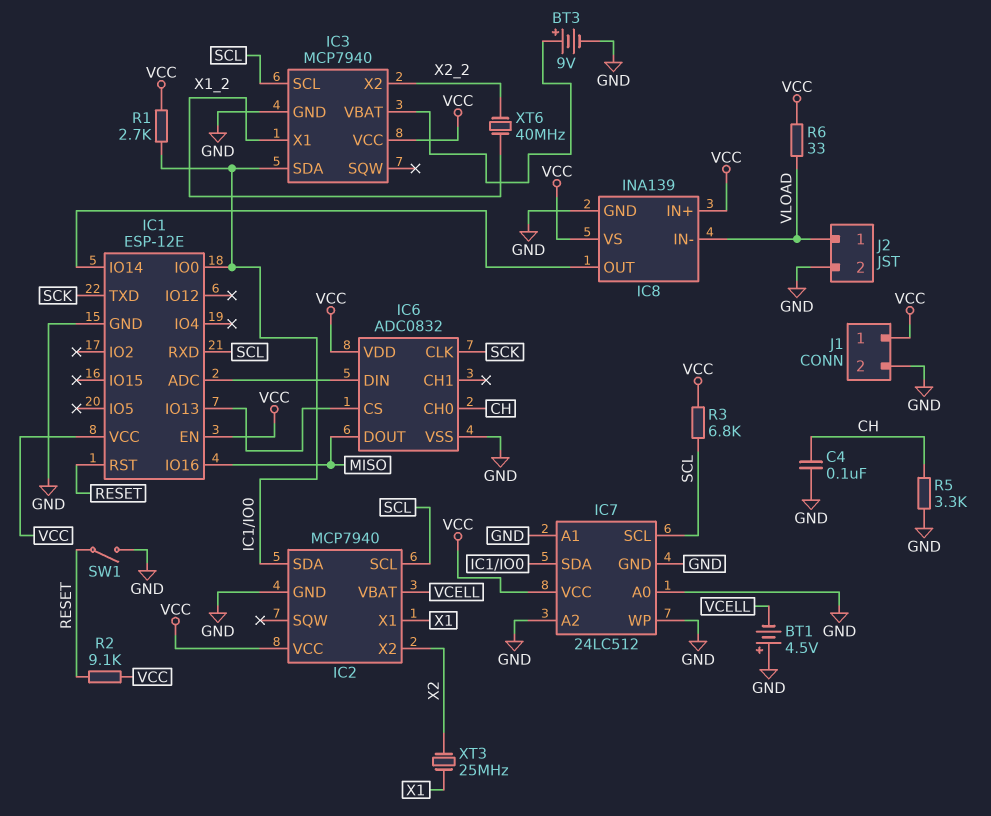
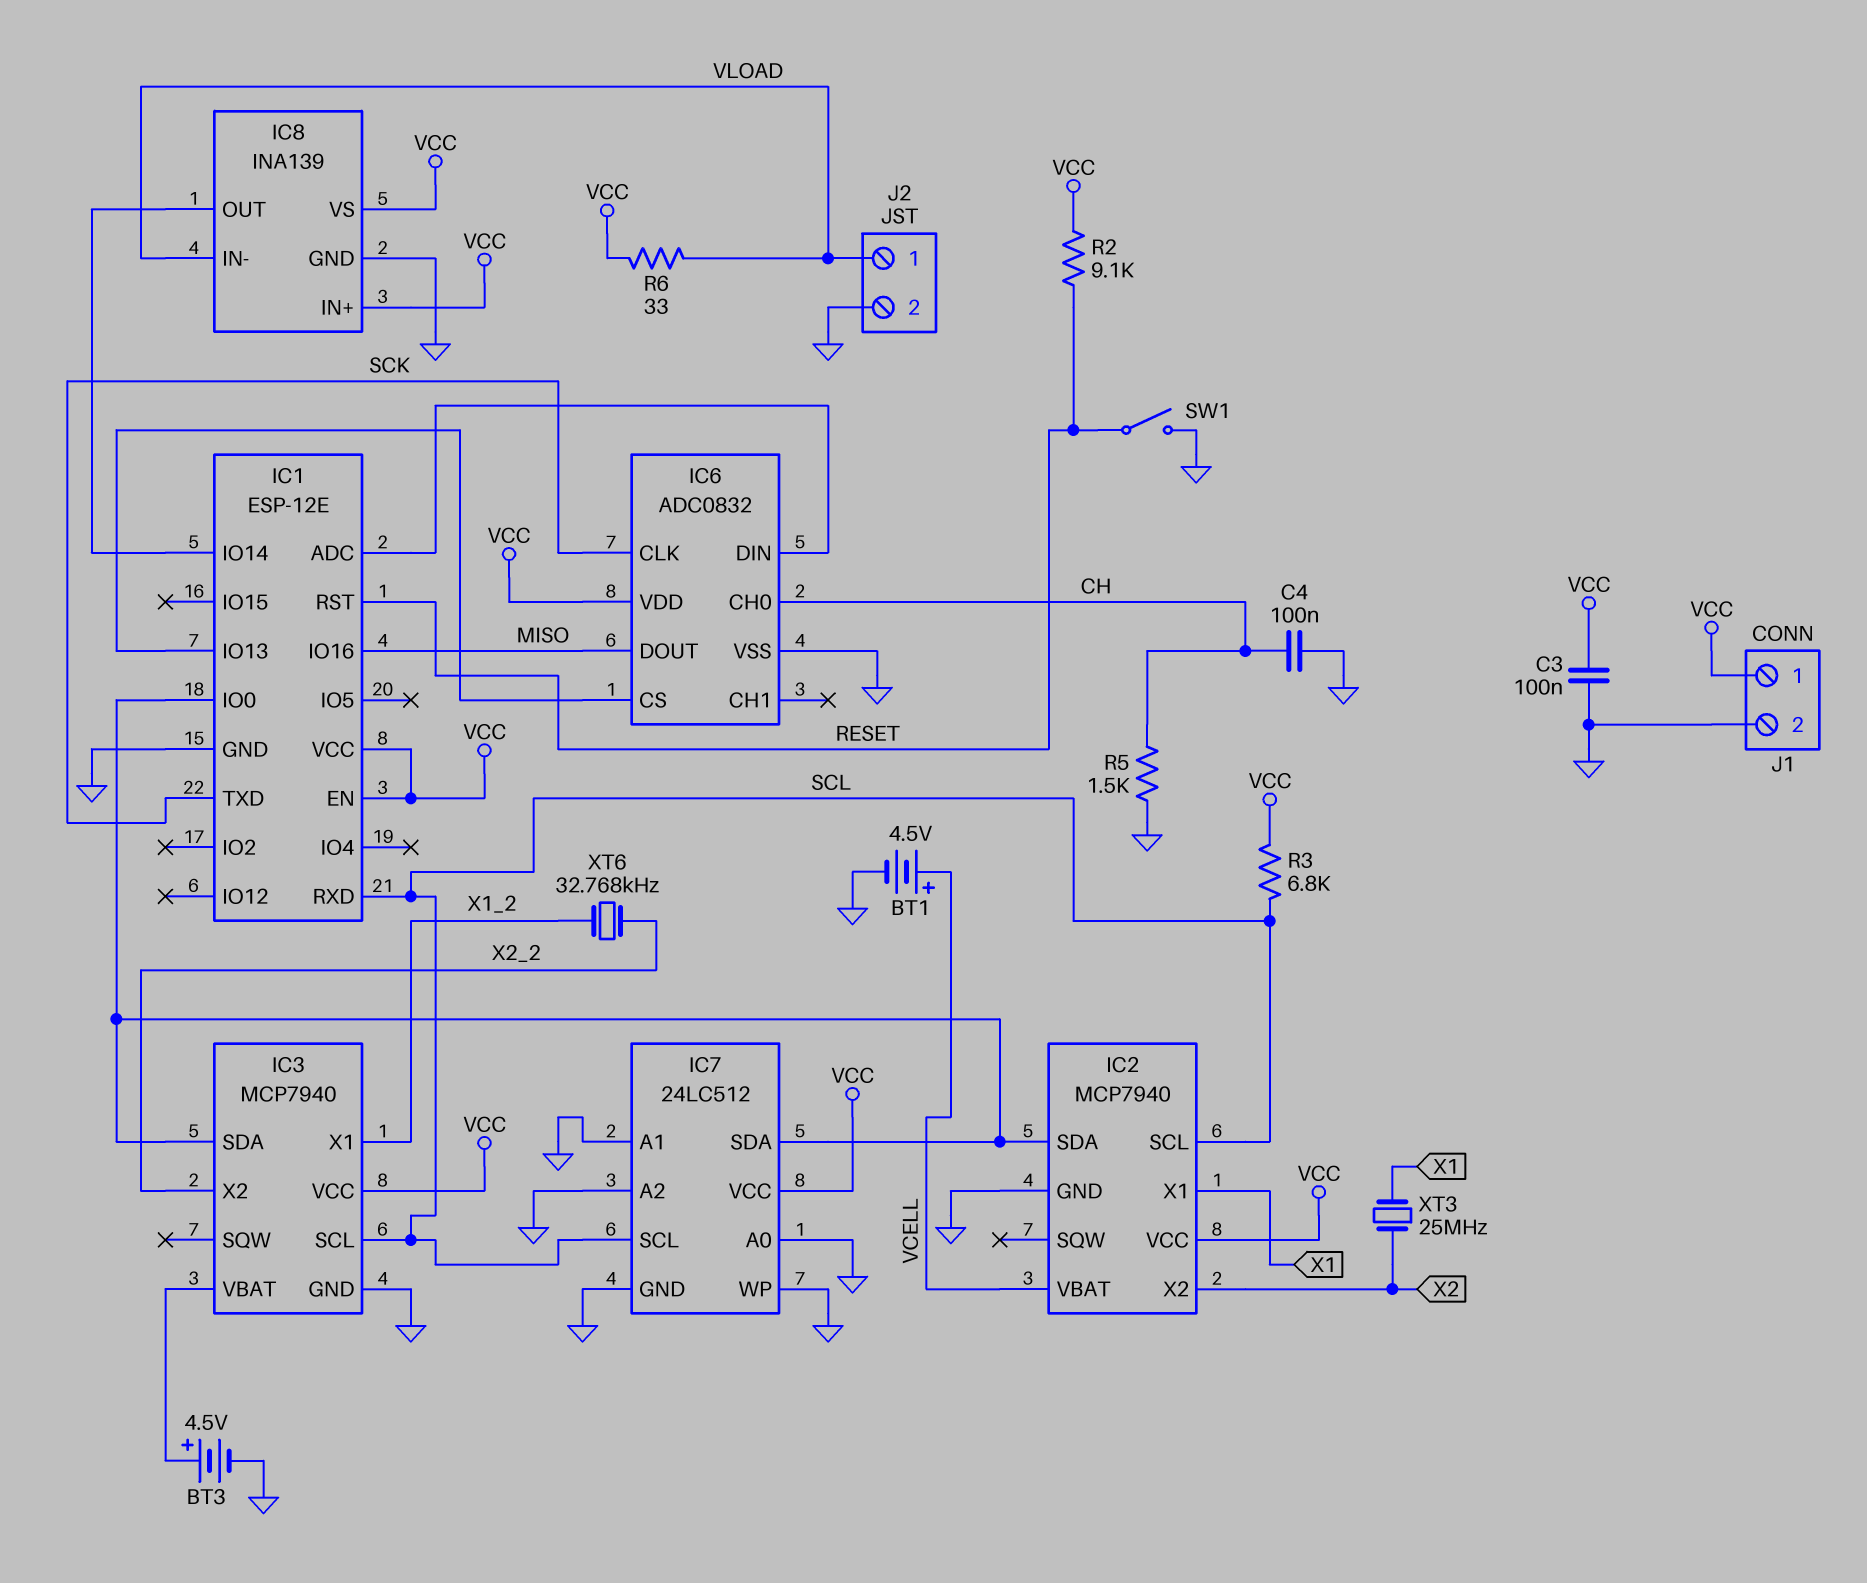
BT1: 4.5V (plus GND, minus VCELL) -> 4.5V (plus VCELL, minus GND)
BT3: 9V (plus IC3/VBAT, minus GND) -> 4.5V (plus IC3/VBAT, minus GND)
C3: none -> 100nF (GND, VCC)
R1: 2.7k (IC1/IO0, VCC) -> none
R5: 3.3k (CH, GND) -> 1.5k (CH, GND)
XT6: 40MHz (X1_2, X2_2) -> 32.768kHz (X1_2, X2_2)

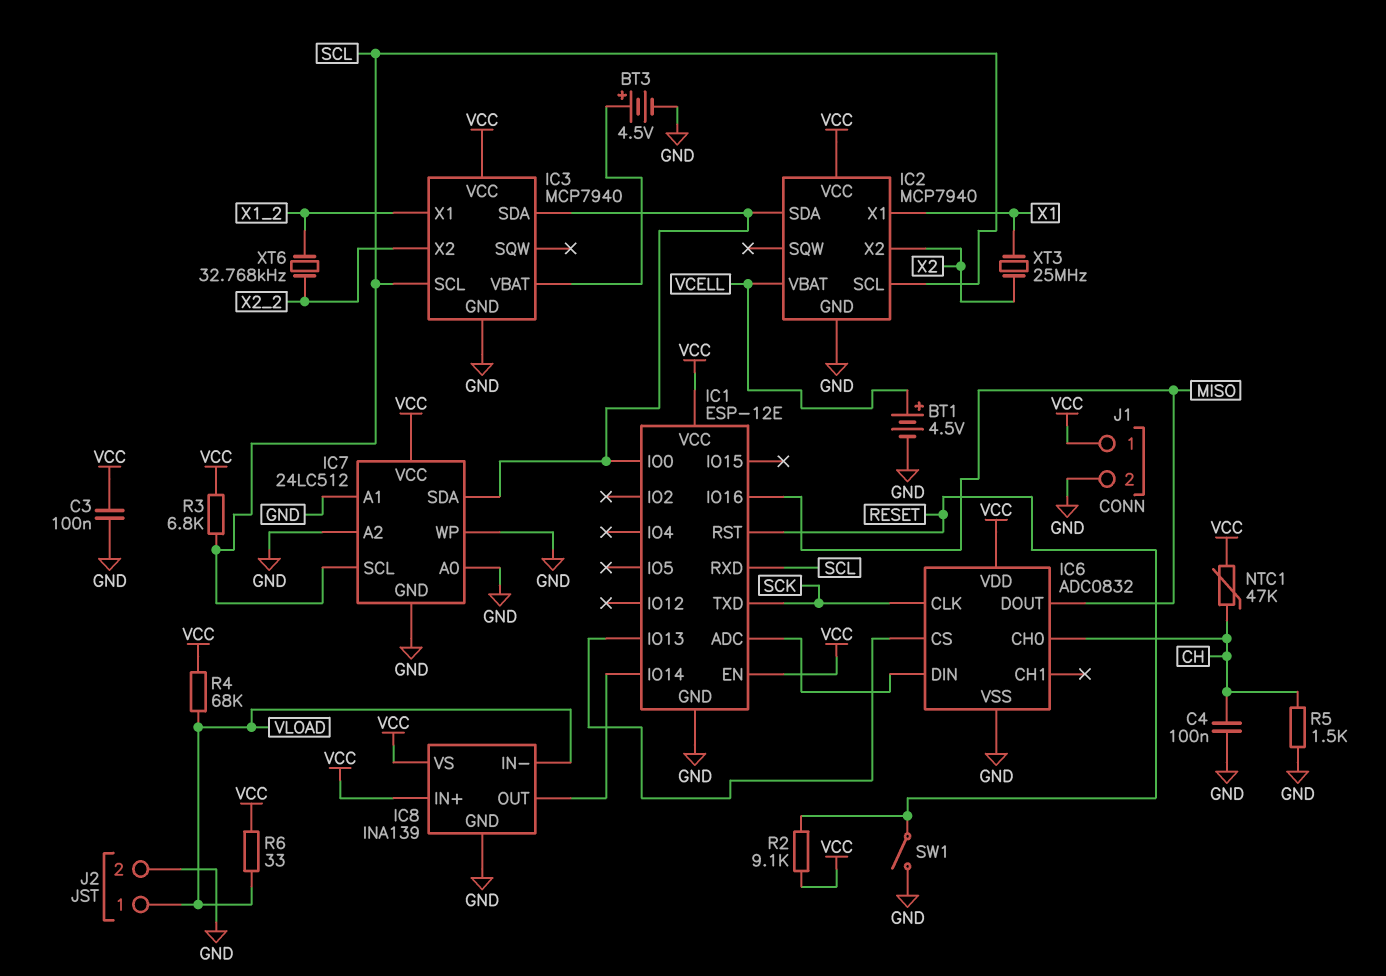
NTC1: none -> 47k (CH, VCC)
R4: none -> 68k (VCC, VLOAD)

